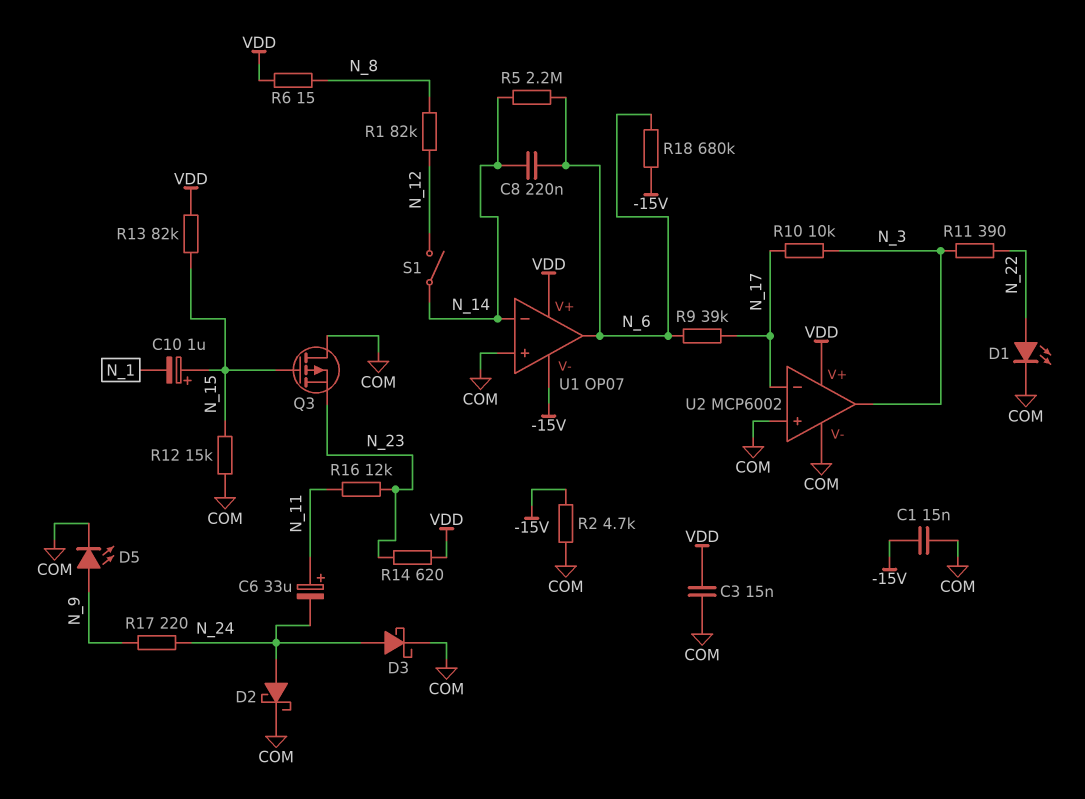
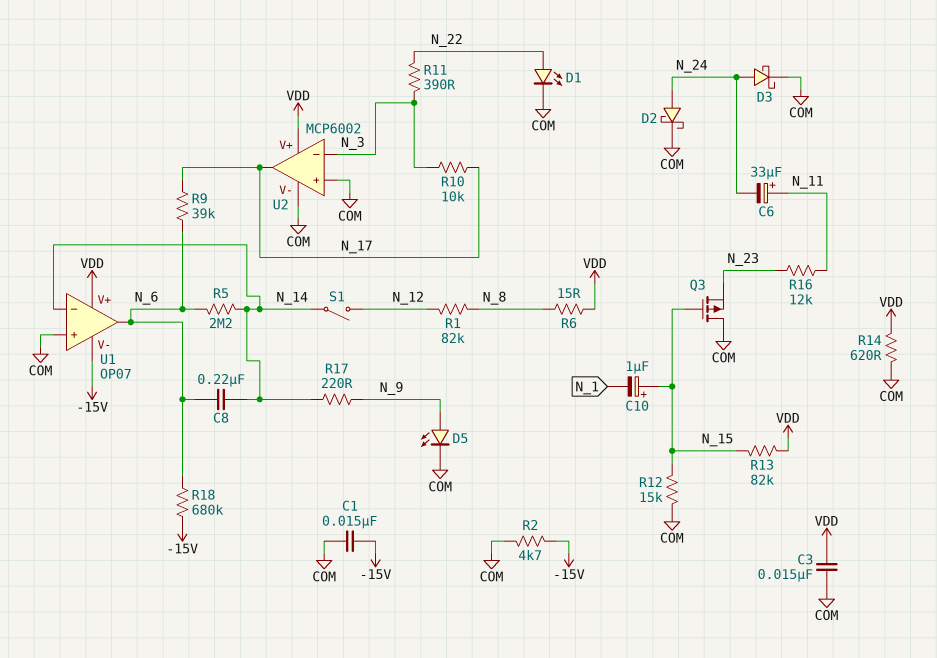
R14: 620 (N_23, VDD) -> 620 (COM, VDD)
R17: 220 (N_9, N_24) -> 220 (N_9, N_14)
U2 pin in-: N_17 -> N_3
U2 pin out: N_3 -> N_17

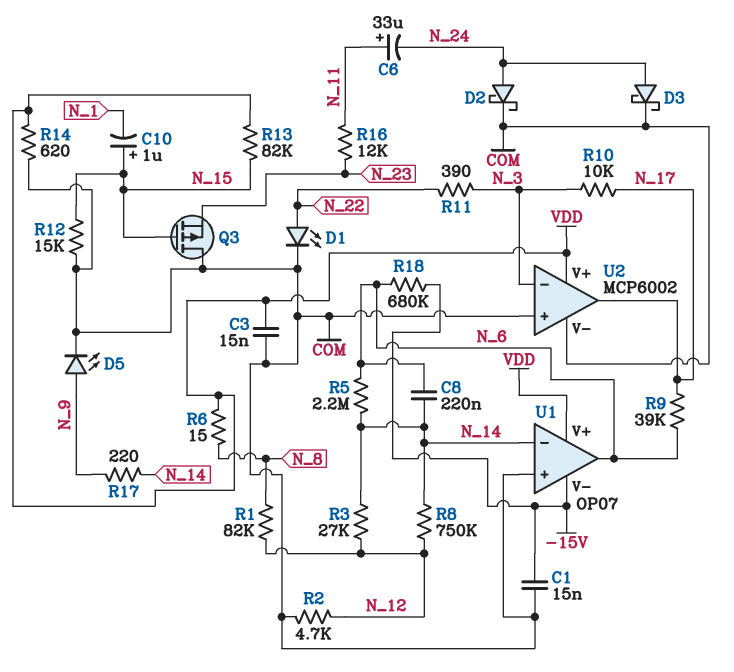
R2: 4.7k (-15V, COM) -> 4.7k (COM, N_12)
R3: none -> 27k (N_12, N_14)
R8: none -> 750k (N_12, N_14)
S1: switch (N_12, N_14) -> none

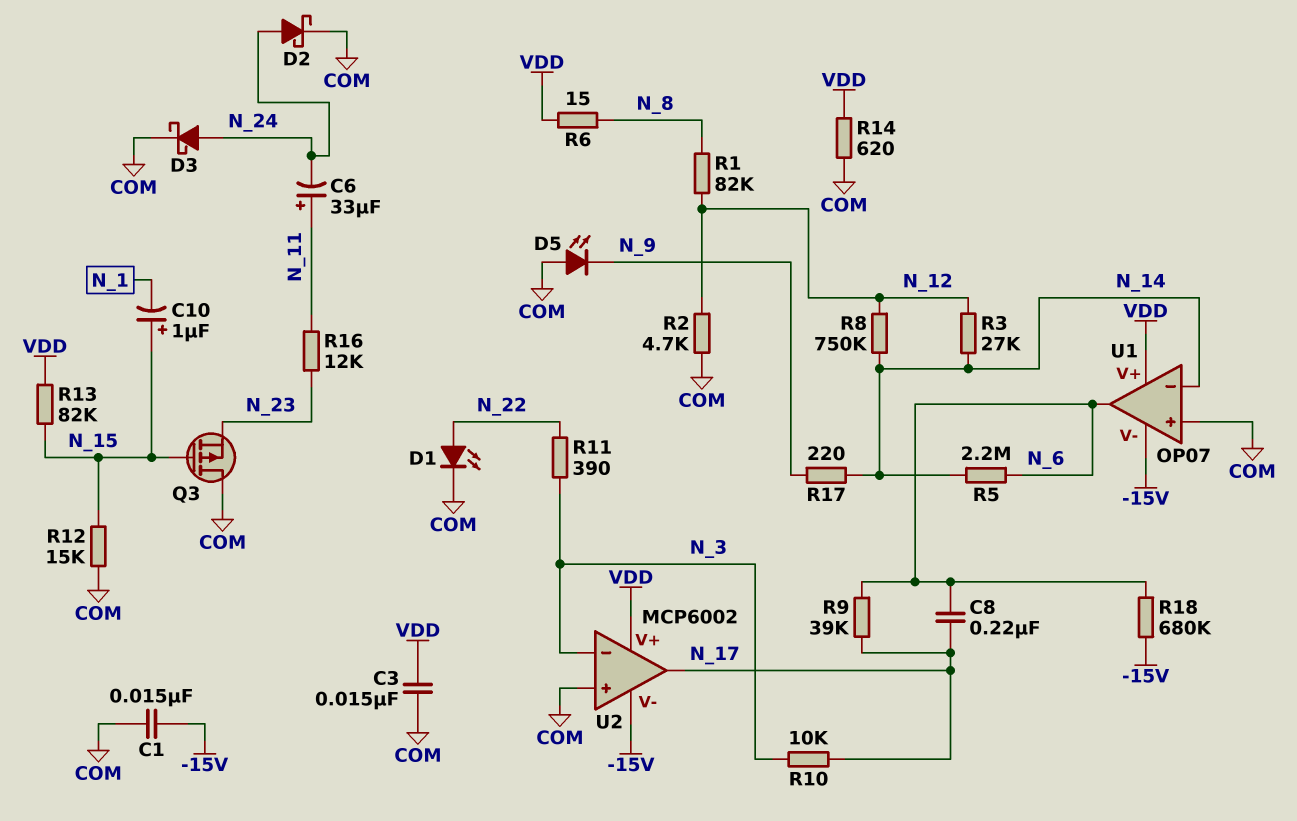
C8: 220nF (N_6, N_14) -> 220nF (N_6, N_17)
D5: LED (A N_9, K COM) -> LED (A COM, K N_9)
U2 pin V-: COM -> -15V

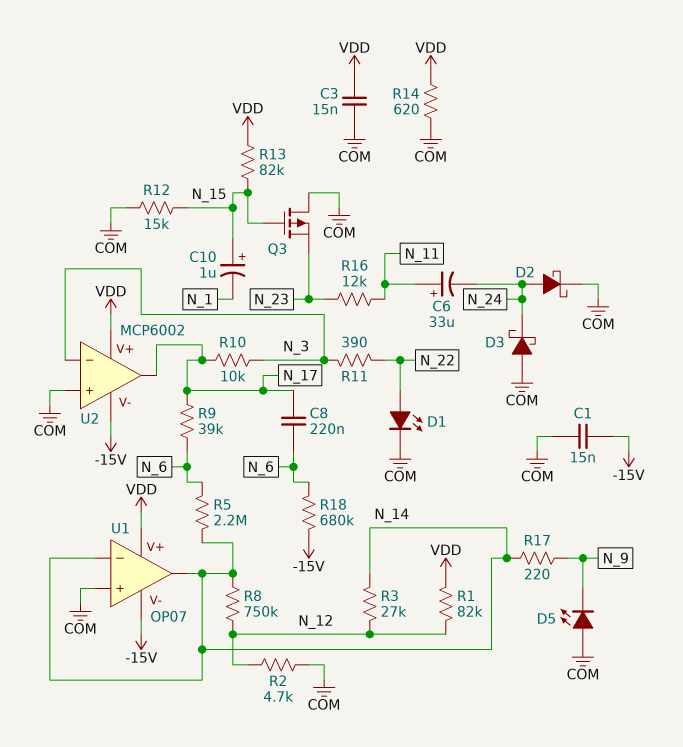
D3: schottky (A N_24, K COM) -> schottky (A COM, K N_24)
R1: 82k (N_8, N_12) -> 82k (N_12, VDD)
R6: 15 (N_8, VDD) -> none
U1 pin out: N_6 -> N_14

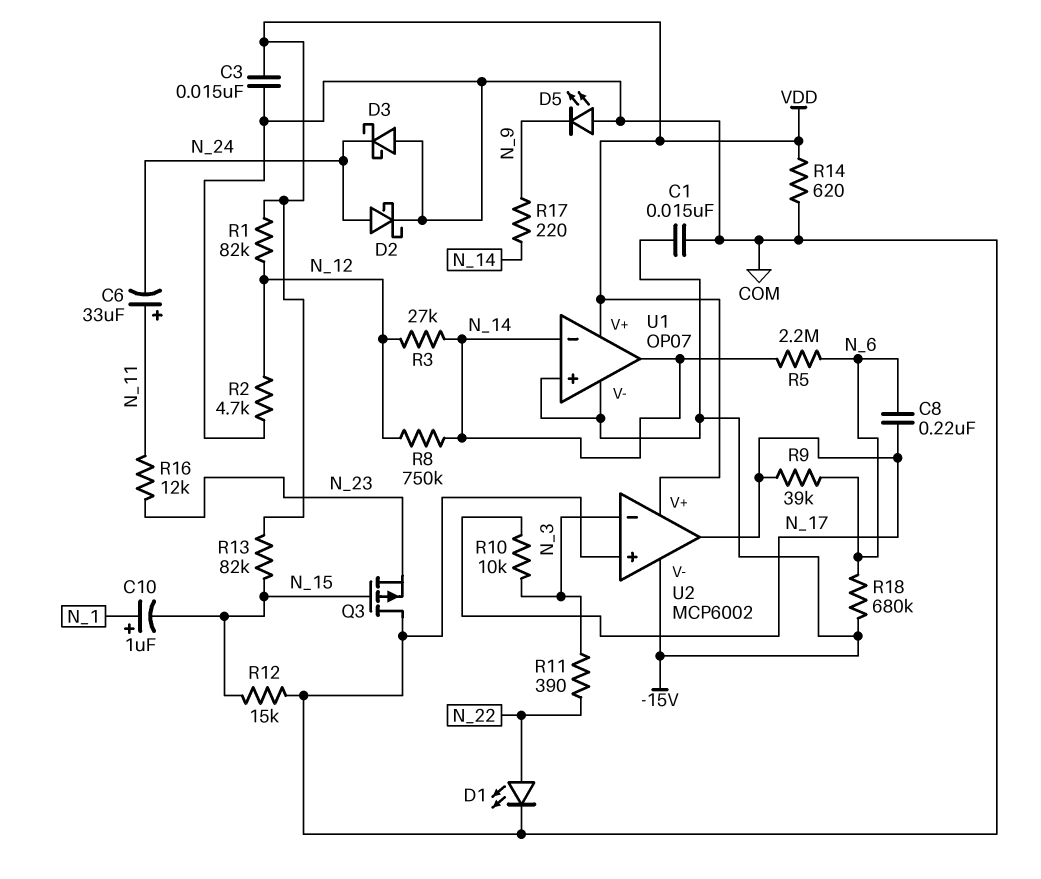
C10: 1uF (plus N_15, minus N_1) -> 1uF (plus N_1, minus N_15)
U1 pin in+: COM -> -15V

